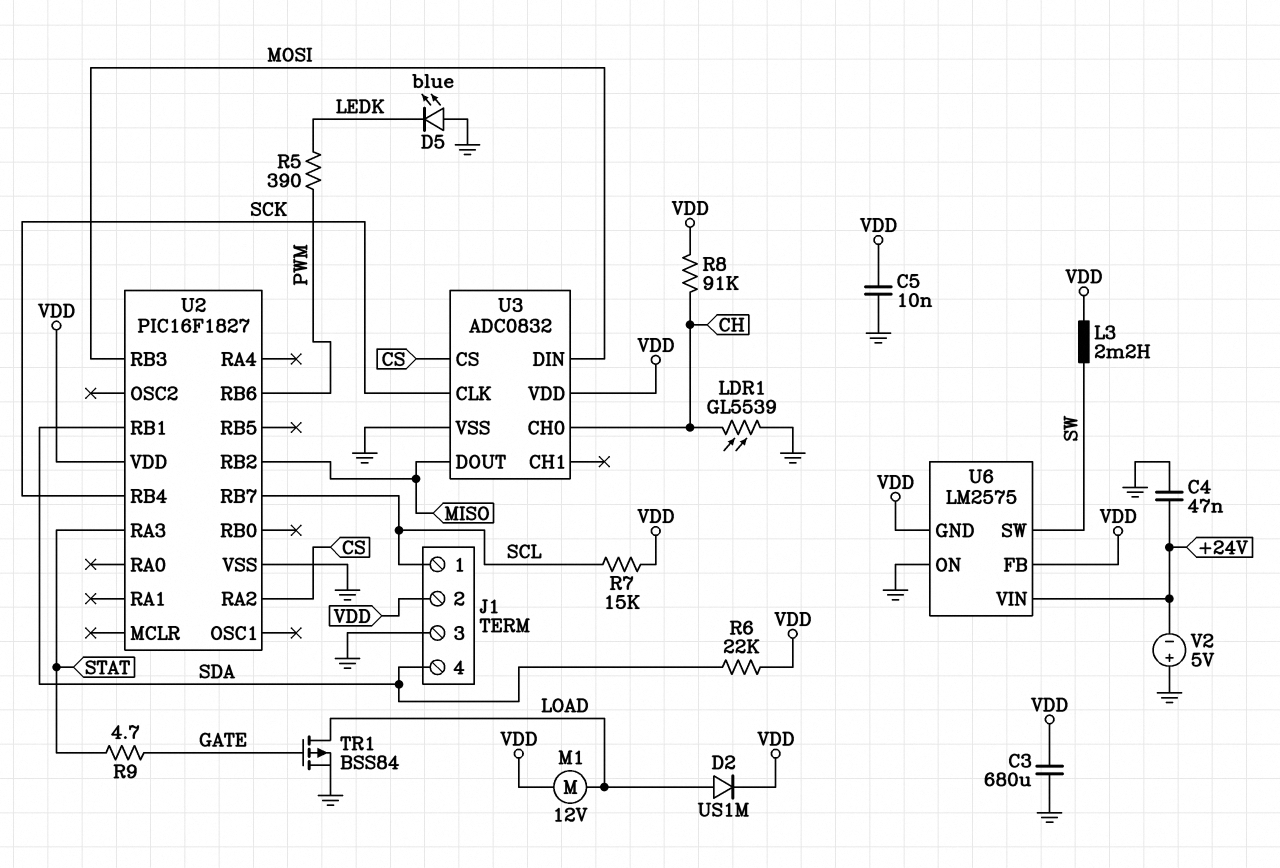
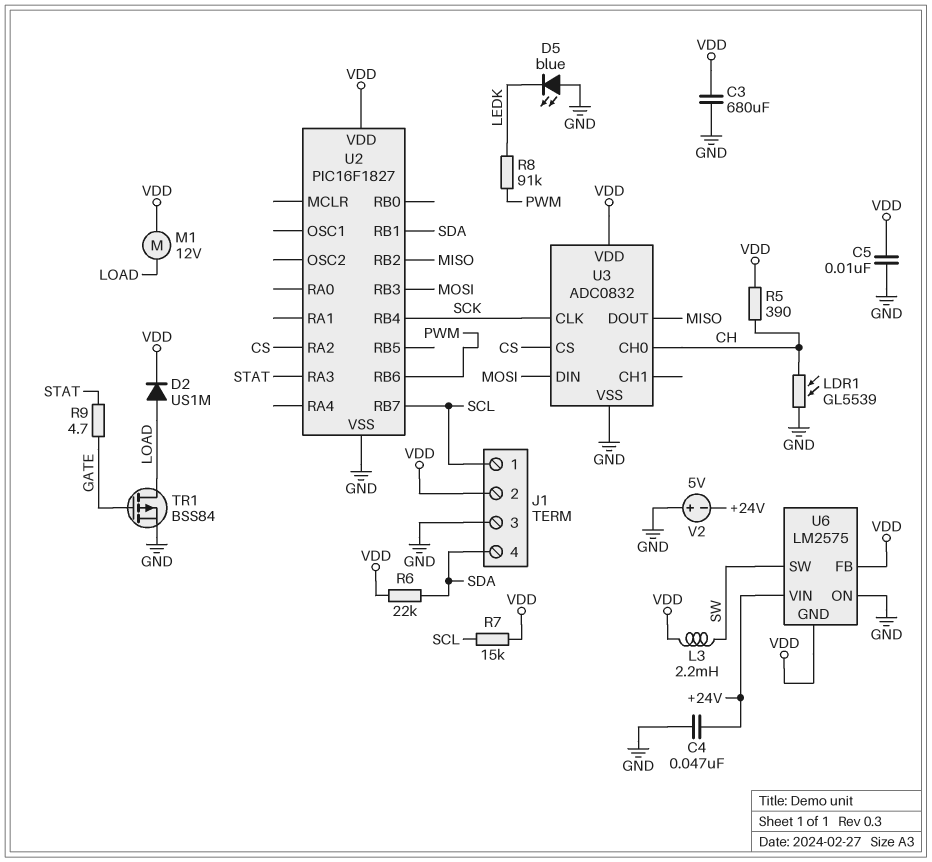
R5: 390 (LEDK, PWM) -> 390 (CH, VDD)
R8: 91k (CH, VDD) -> 91k (LEDK, PWM)

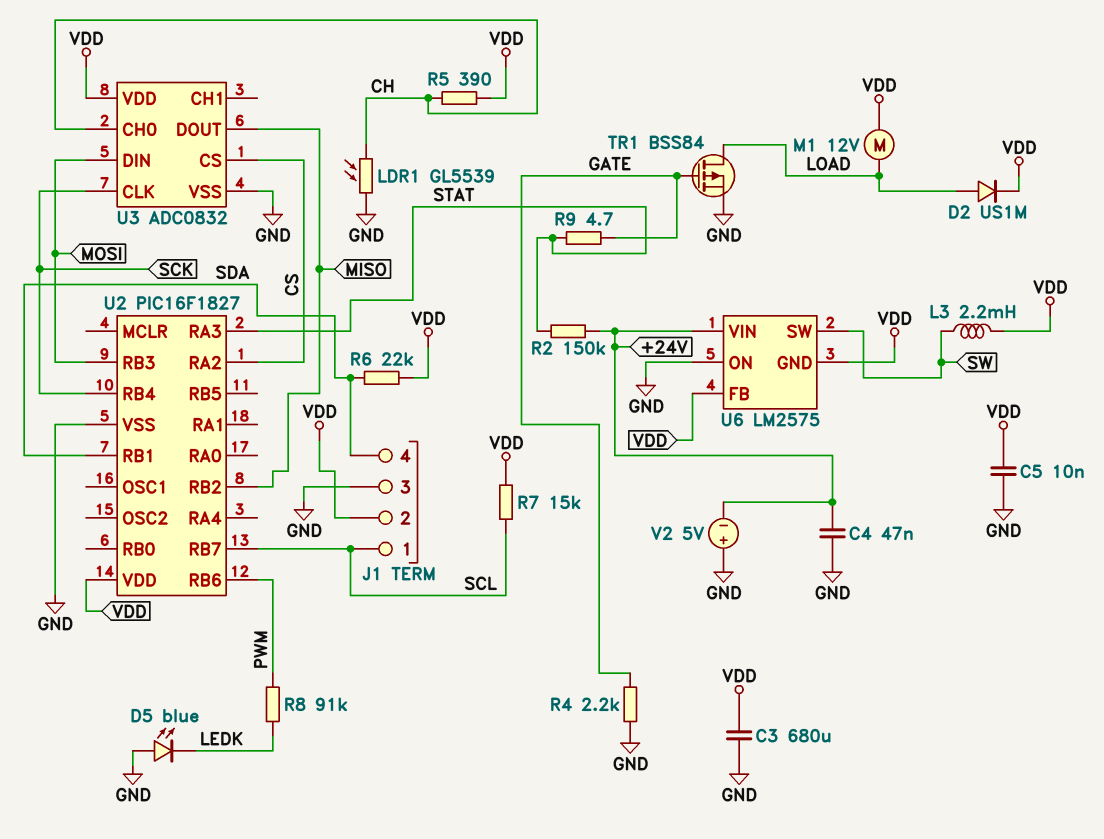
R2: none -> 150k (+24V, STAT)
R4: none -> 2.2k (GATE, GND)

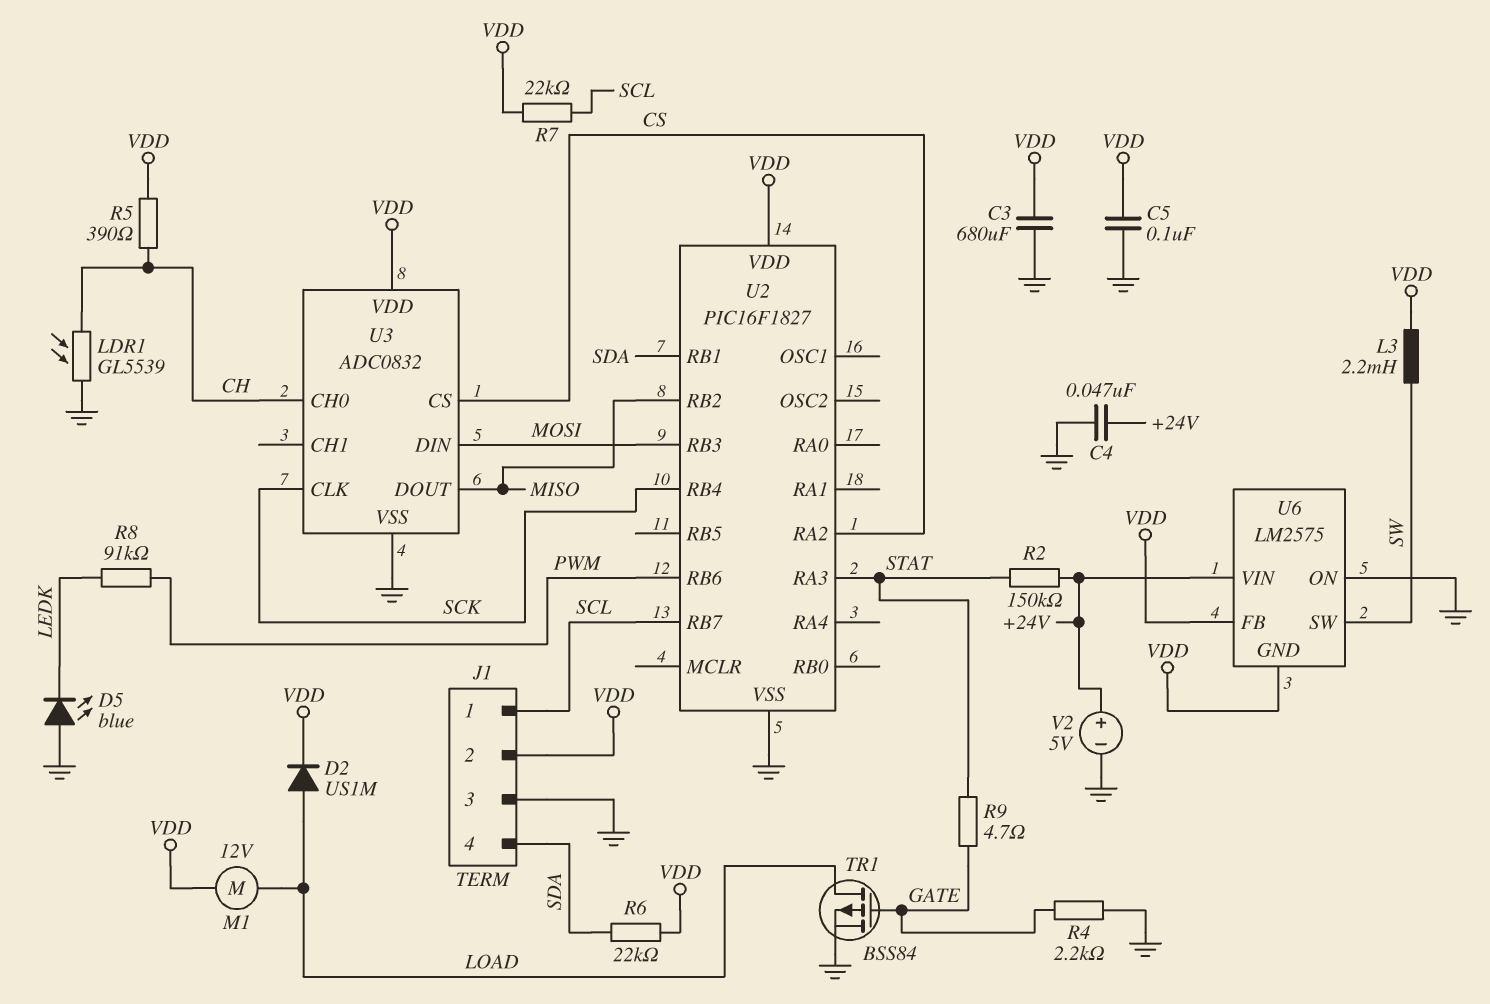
C5: 10nF (GND, VDD) -> 100nF (GND, VDD)
R7: 15k (SCL, VDD) -> 22k (SCL, VDD)
V2: 5V (plus GND, minus +24V) -> 5V (plus +24V, minus GND)

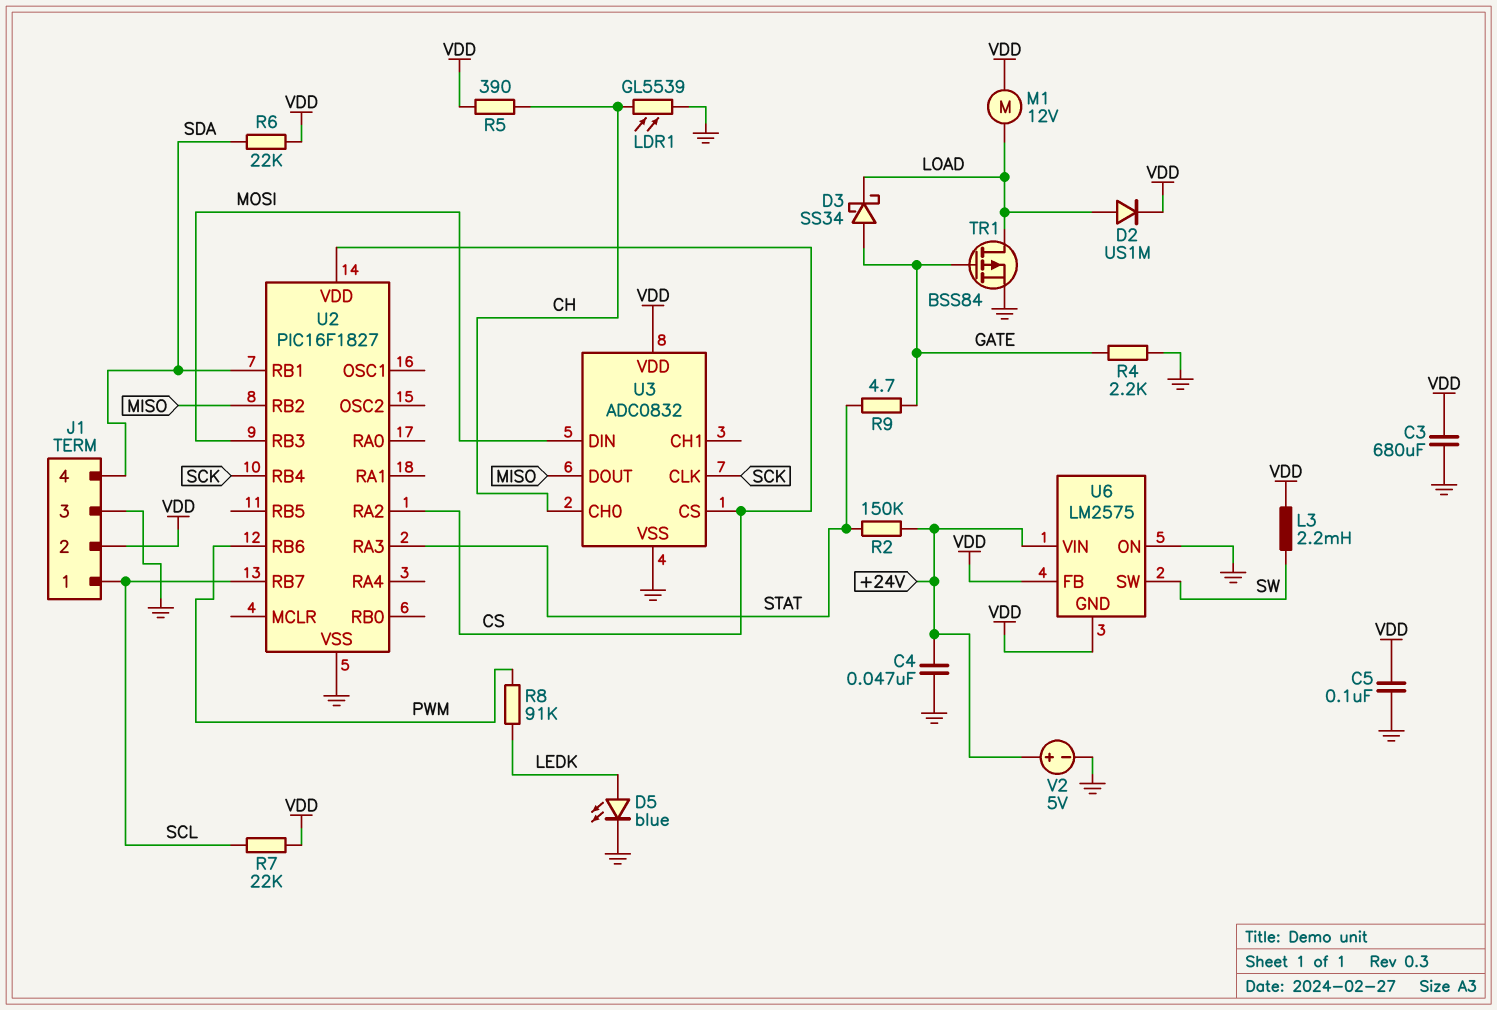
D3: none -> schottky SS34 (A GATE, K LOAD)
D5: LED blue (A GND, K LEDK) -> LED blue (A LEDK, K GND)
U2 pin VDD: VDD -> CS

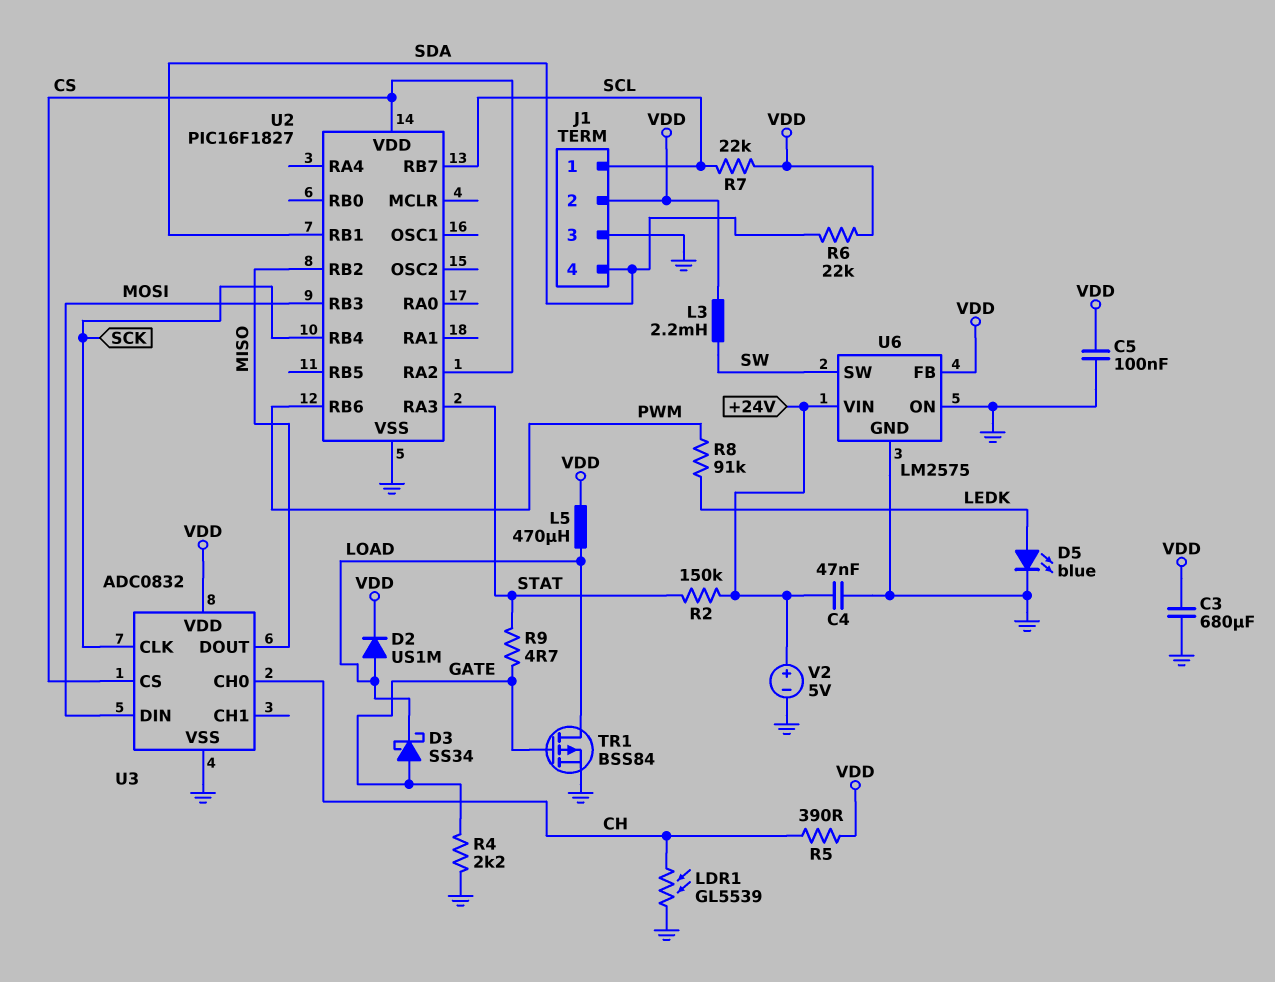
L5: none -> 470uH (LOAD, VDD)
M1: motor 12V (LOAD, VDD) -> none
U6 pin GND: VDD -> GND

